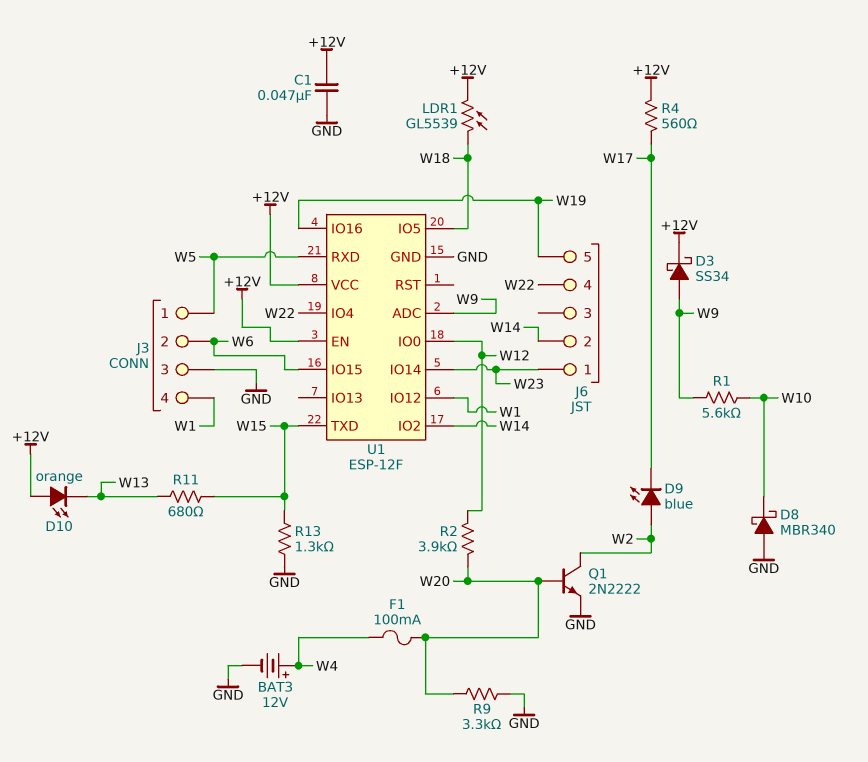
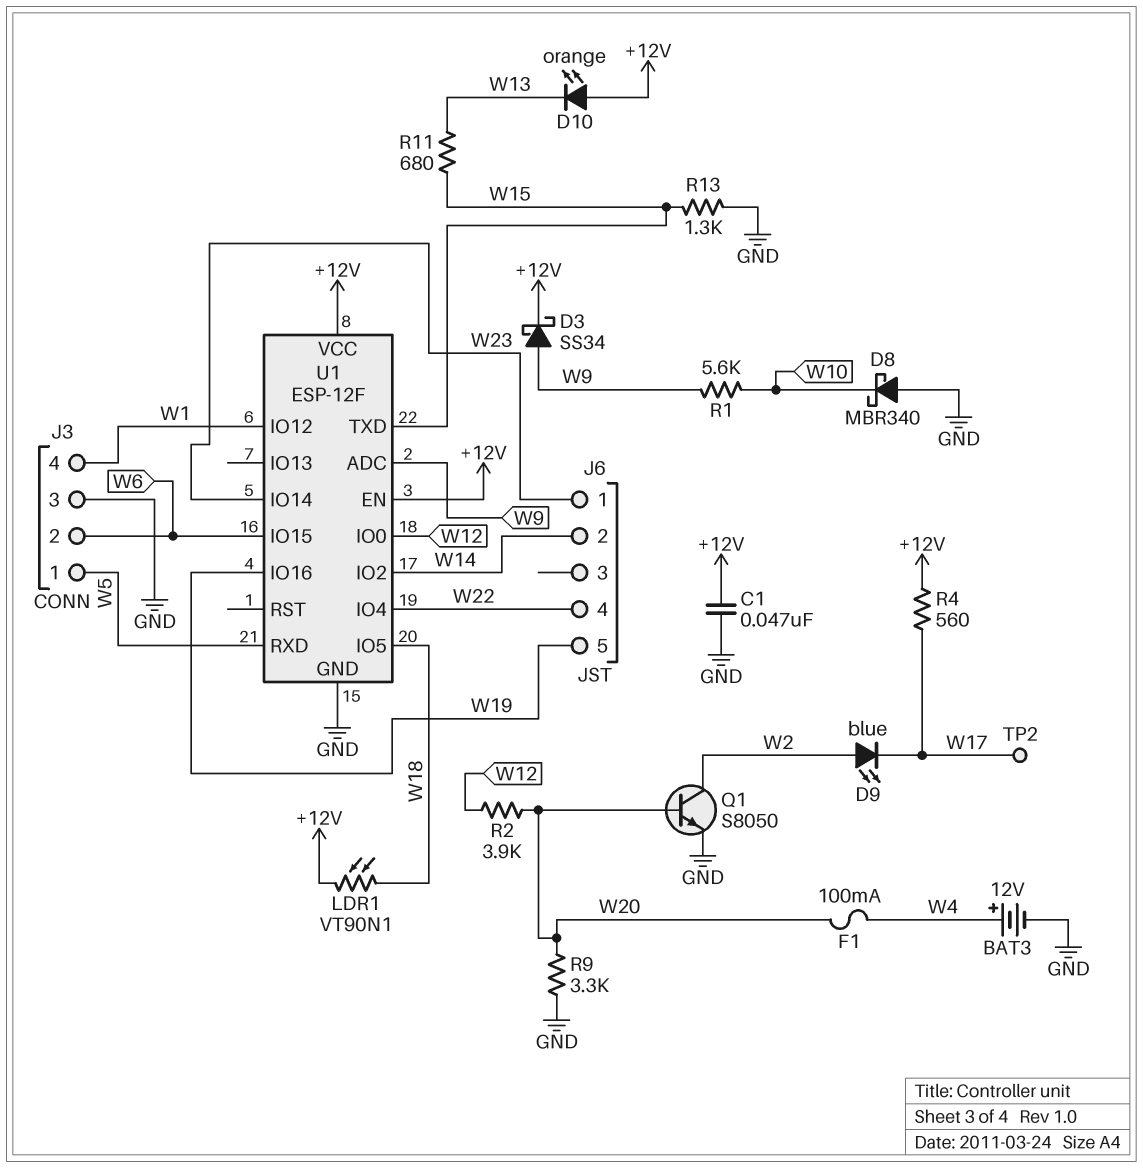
LDR1: GL5539 (+12V, W18) -> VT90N1 (+12V, W18)
Q1: NPN 2N2222 (B W20, C W2, E GND) -> NPN S8050 (B W20, C W2, E GND)
TP2: none -> test point (W17)

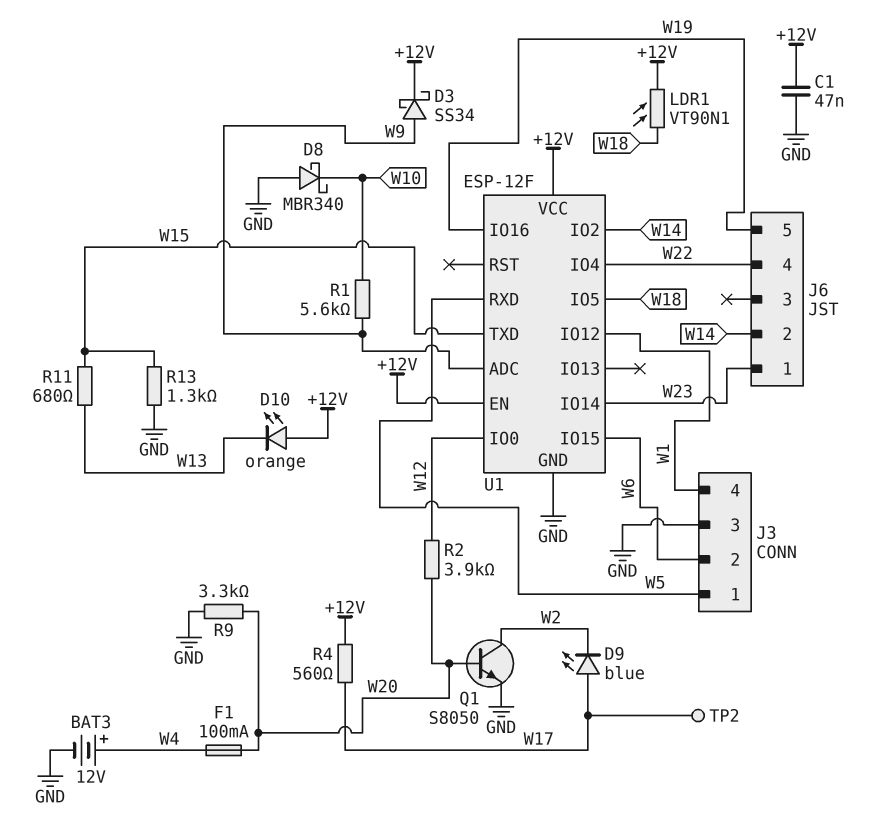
D9: LED blue (A W2, K W17) -> LED blue (A W17, K W2)

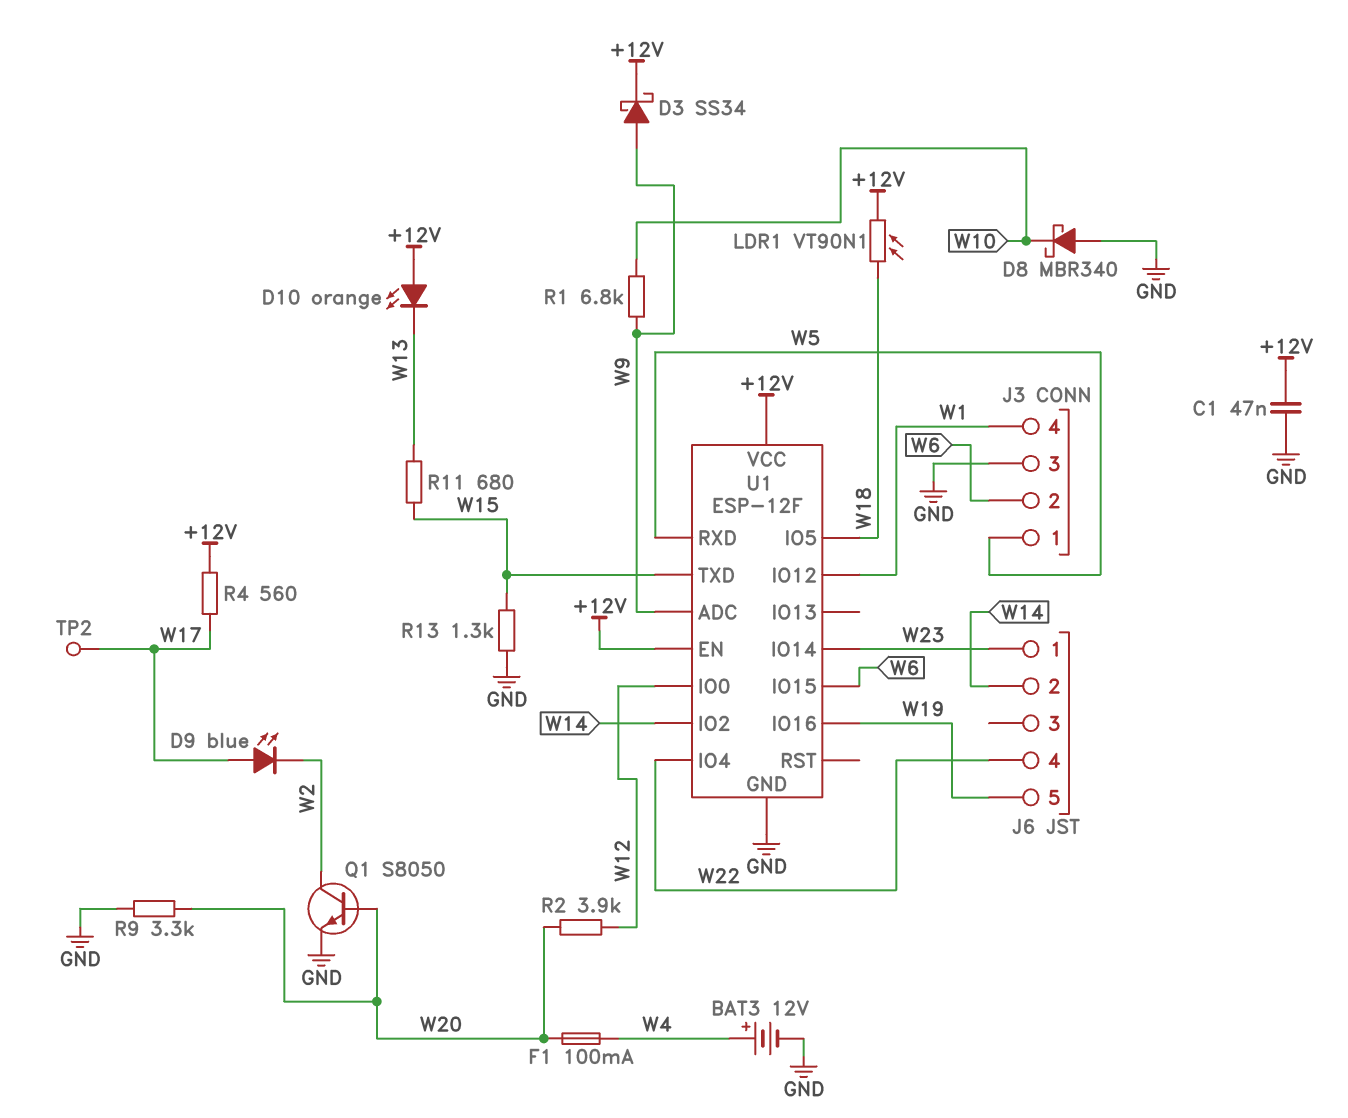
R1: 5.6k (W9, W10) -> 6.8k (W9, W10)

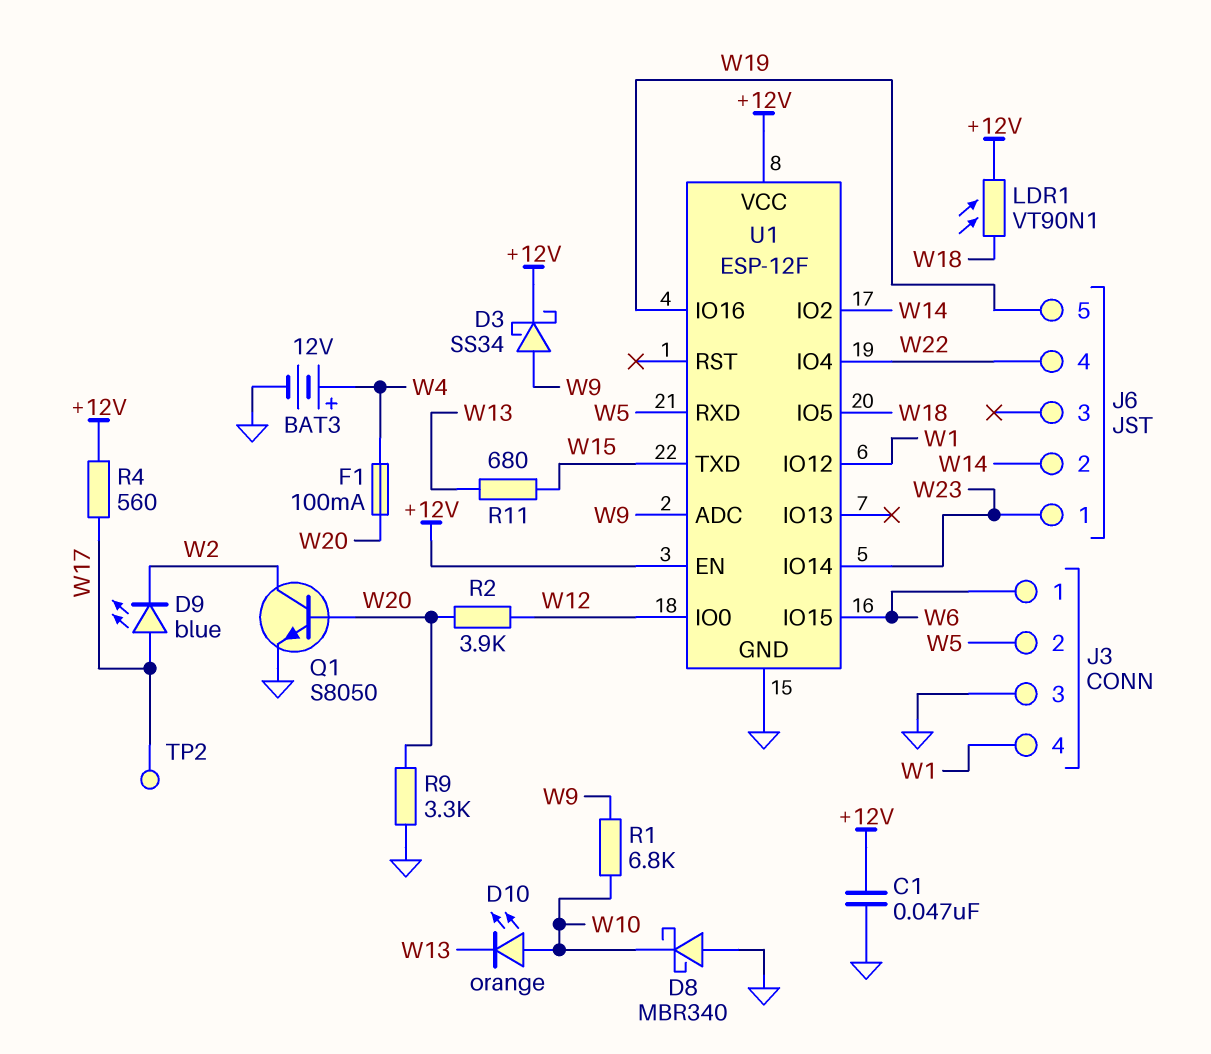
D10: LED orange (A +12V, K W13) -> LED orange (A W10, K W13)
J3 pin 1: W5 -> W6
J3 pin 2: W6 -> W5
R13: 1.3k (GND, W15) -> none

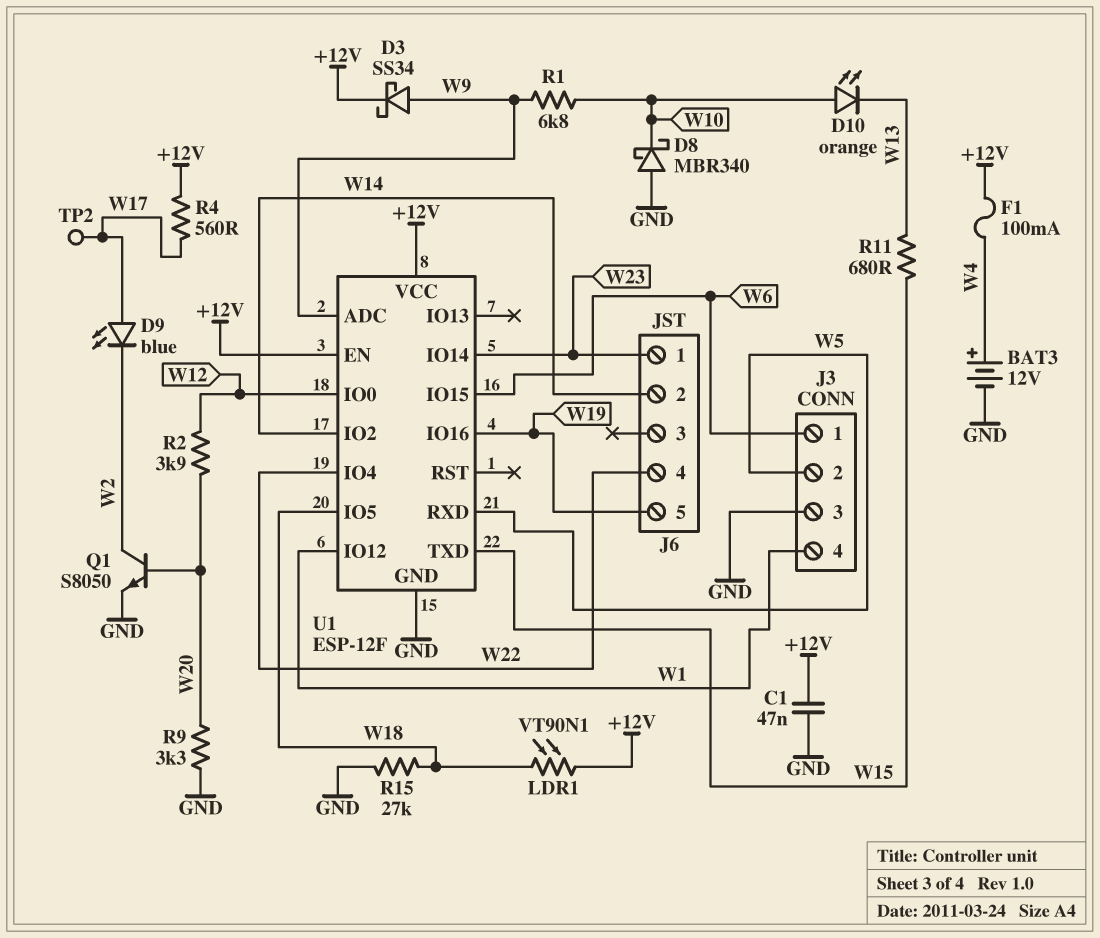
F1: 100mA (W4, W20) -> 100mA (+12V, W4)
R15: none -> 27k (GND, W18)

